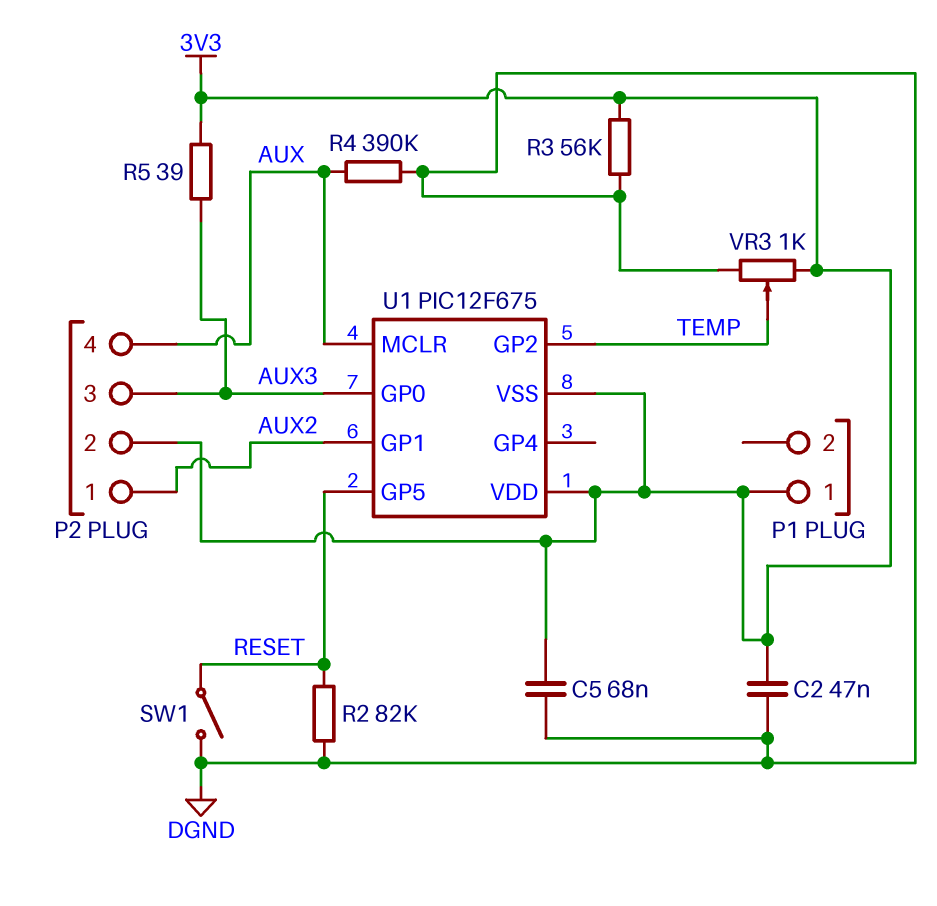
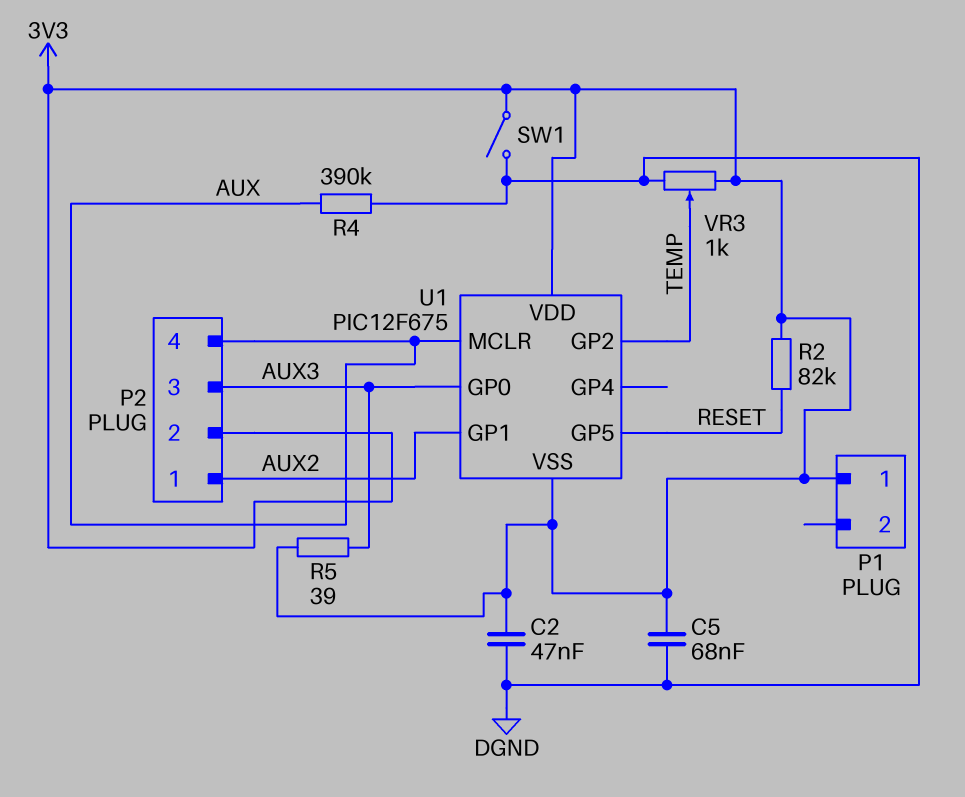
R2: 82k (DGND, RESET) -> 82k (3V3, RESET)
R3: 56k (3V3, DGND) -> none
SW1: switch (DGND, RESET) -> switch (3V3, DGND)

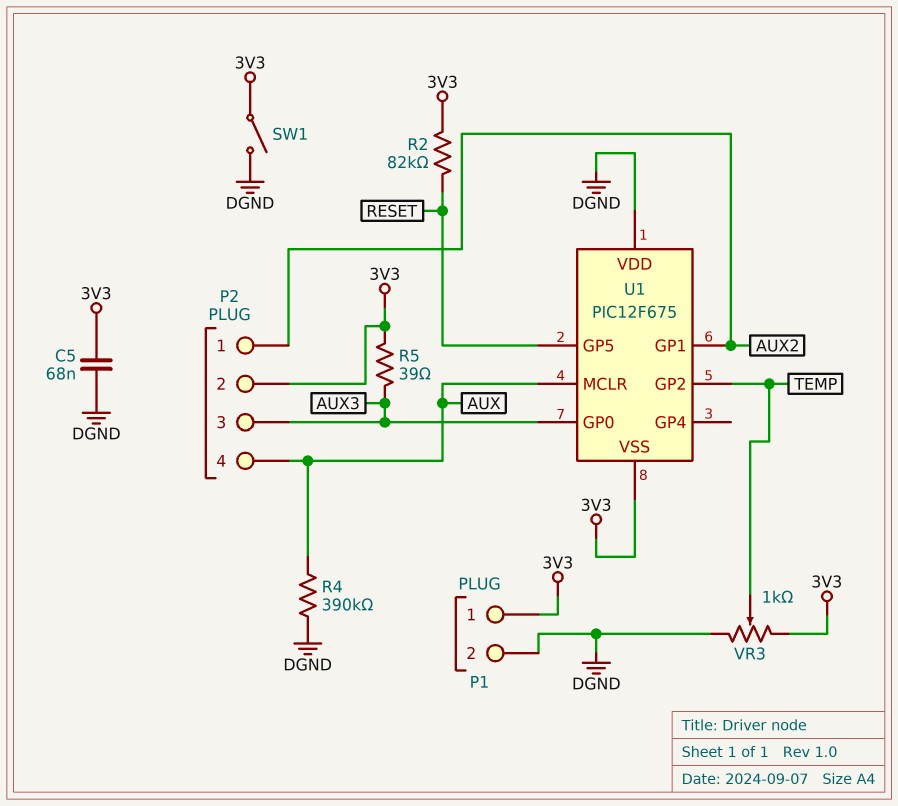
C2: 47nF (3V3, DGND) -> none
P1 pin 2: none -> DGND
U1 pin VDD: 3V3 -> DGND

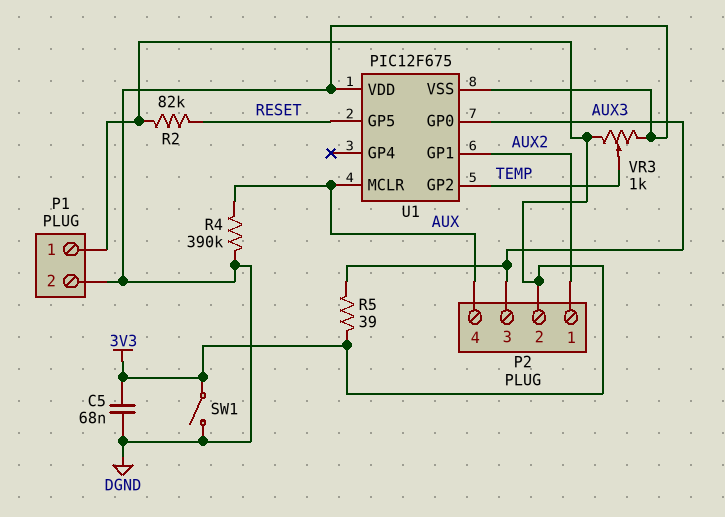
U1 pin VSS: 3V3 -> DGND

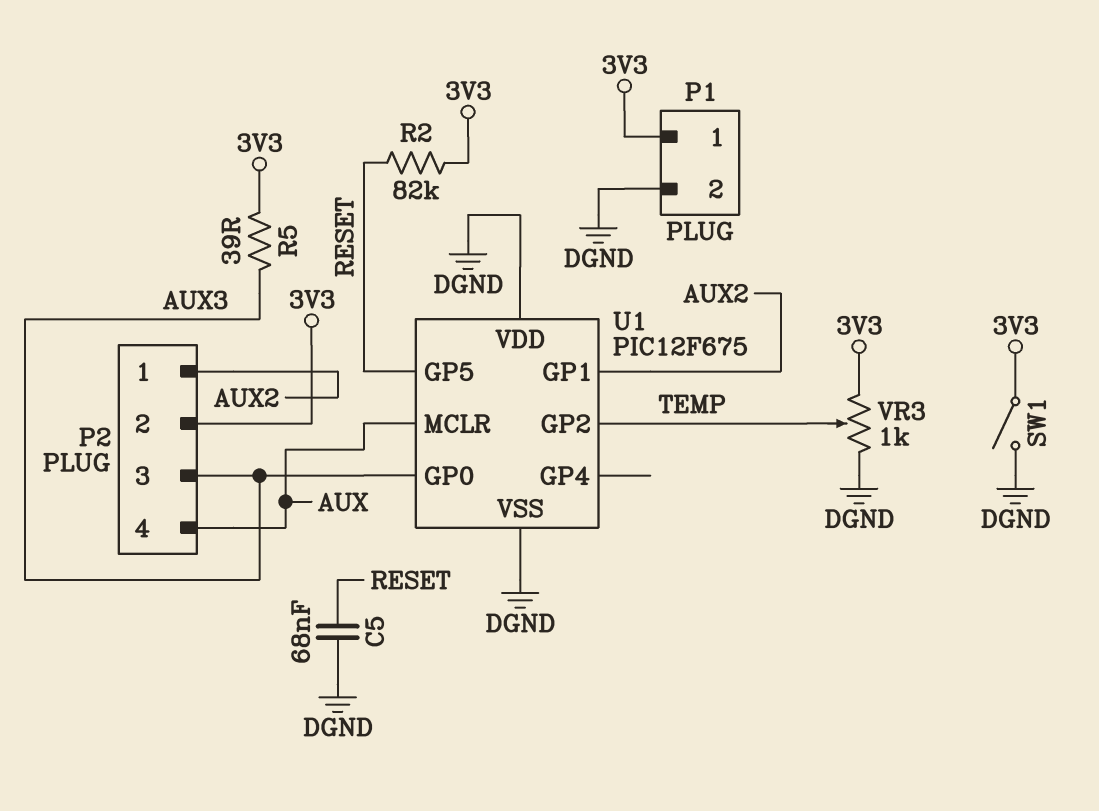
C5: 68nF (3V3, DGND) -> 68nF (DGND, RESET)
R4: 390k (AUX, DGND) -> none

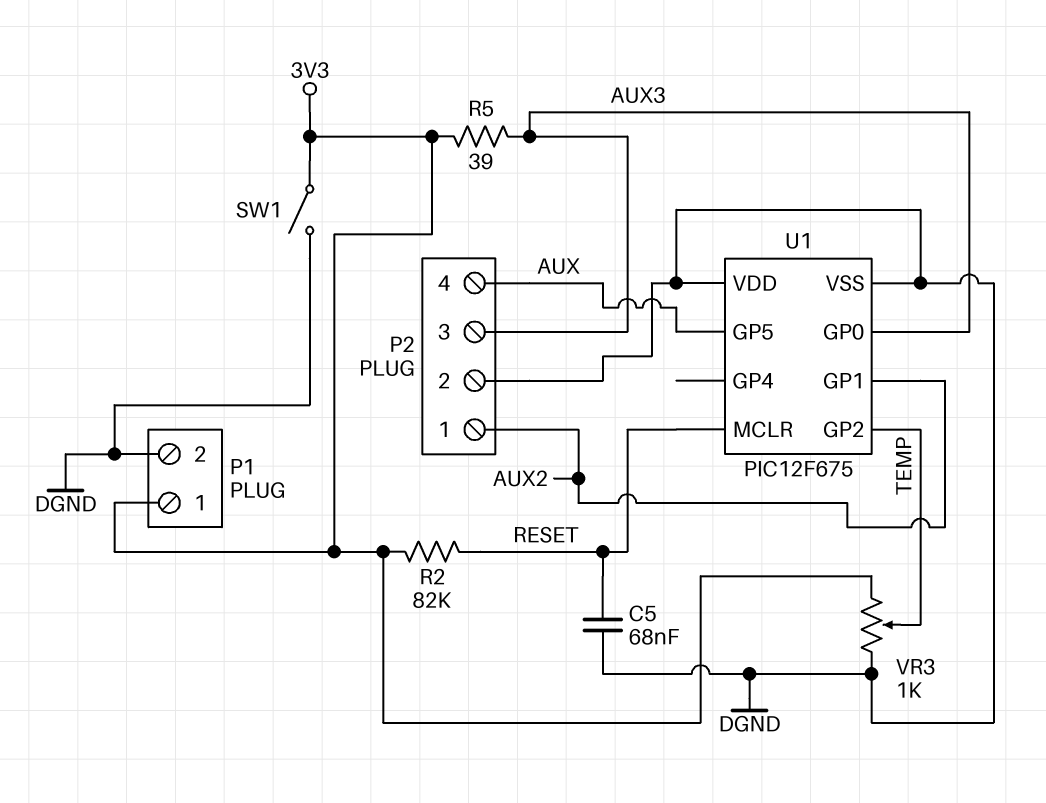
P2 pin 2: 3V3 -> DGND
U1 pin GP5: RESET -> AUX
U1 pin MCLR: AUX -> RESET

